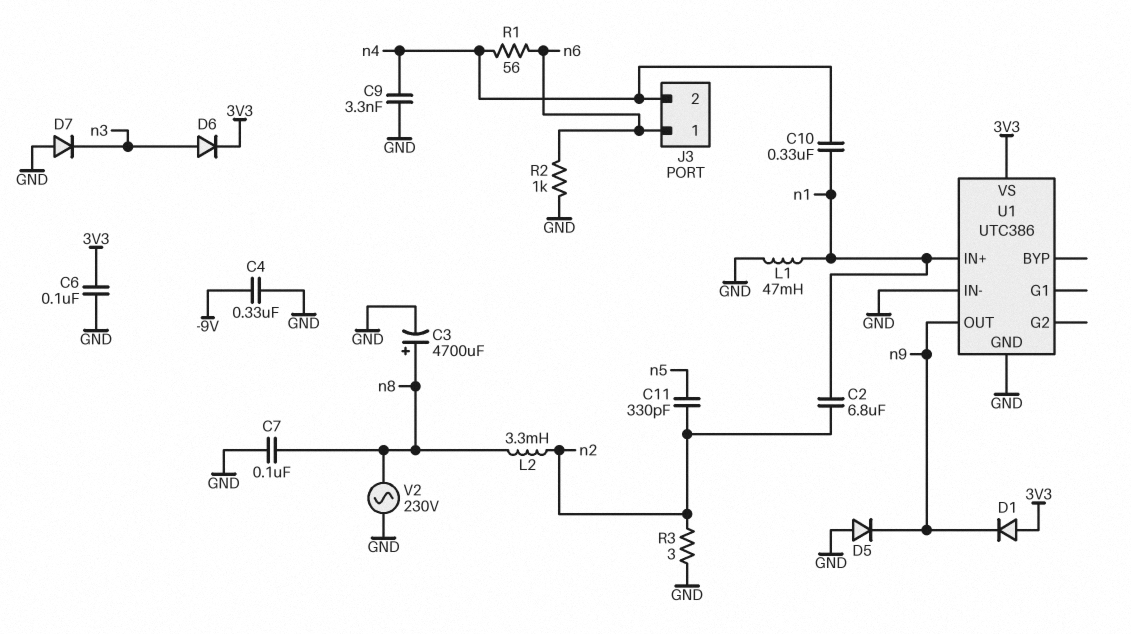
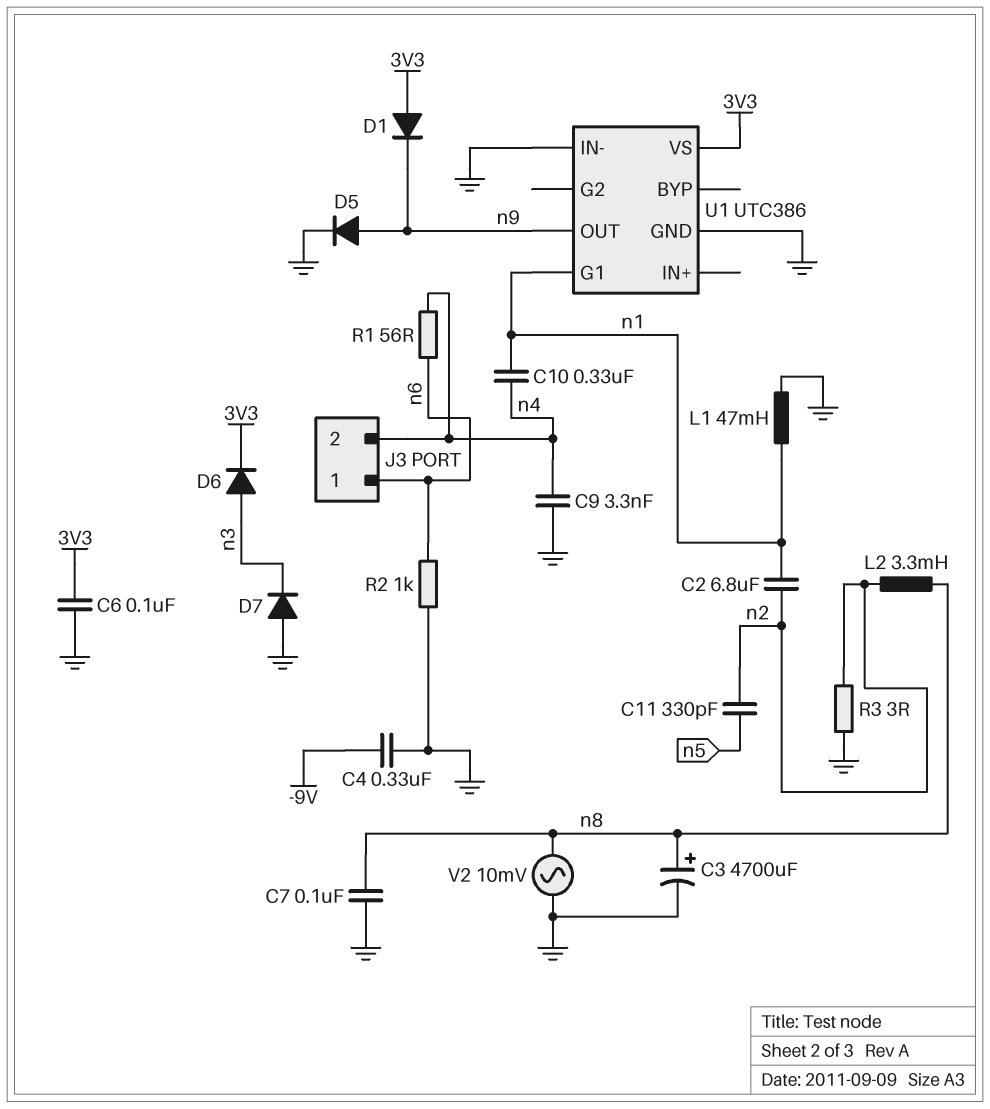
D5: diode (A GND, K n9) -> diode (A n9, K GND)
U1 pin G1: none -> n1
U1 pin IN+: n1 -> none
V2: AC 230V (GND, n8) -> AC 10mV (GND, n8)

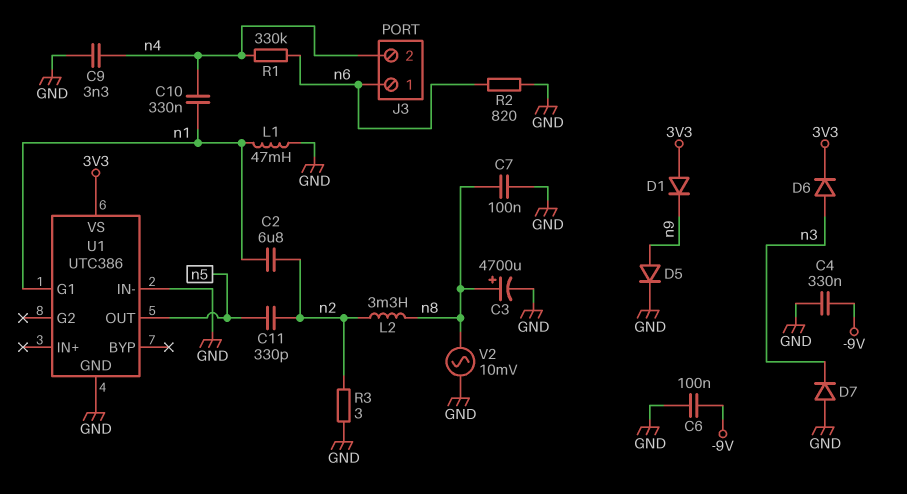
C6: 100nF (3V3, GND) -> 100nF (-9V, GND)
R1: 56 (n4, n6) -> 330k (n4, n6)
R2: 1k (GND, n6) -> 820 (GND, n6)
U1 pin OUT: n9 -> n5

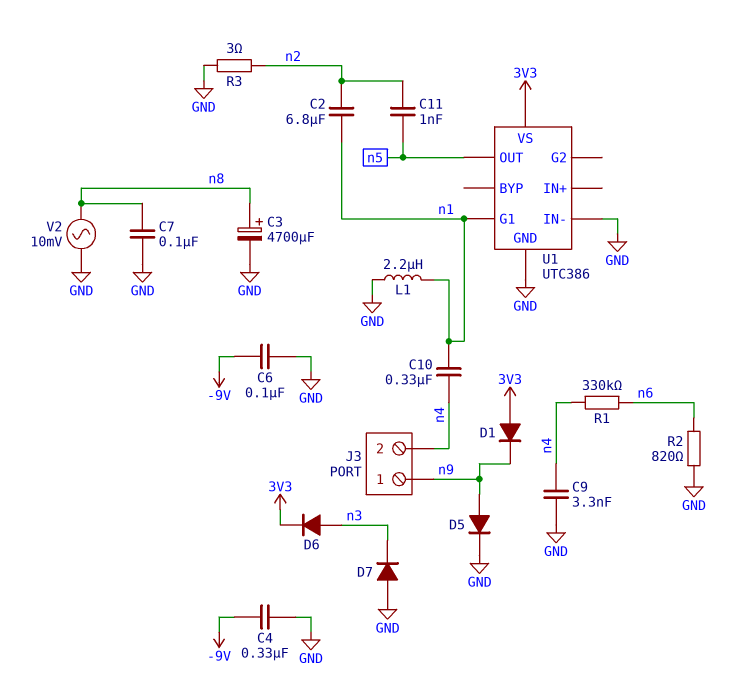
C11: 330pF (n2, n5) -> 1nF (n2, n5)
J3 pin 1: n6 -> n9
L1: 47mH (GND, n1) -> 2.2uH (GND, n1)
L2: 3.3mH (n2, n8) -> none

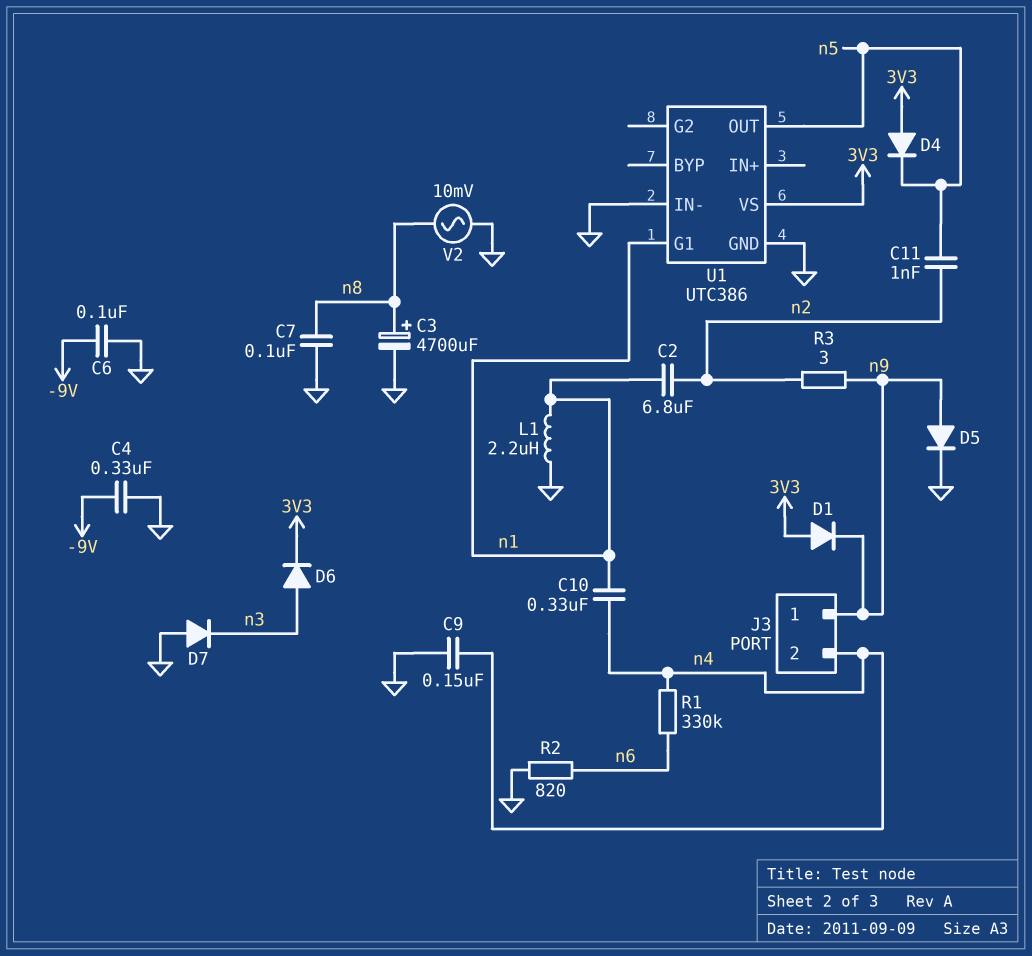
C9: 3.3nF (GND, n4) -> 150nF (GND, n4)
D4: none -> diode (A 3V3, K n5)
R3: 3 (GND, n2) -> 3 (n2, n9)

